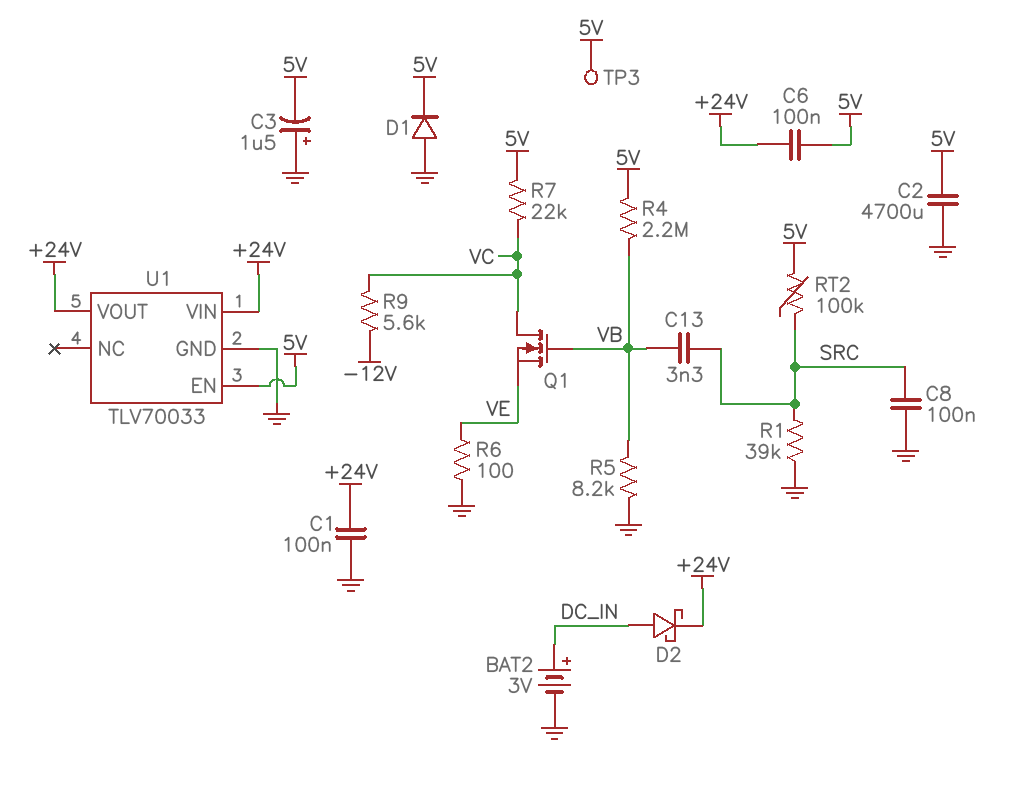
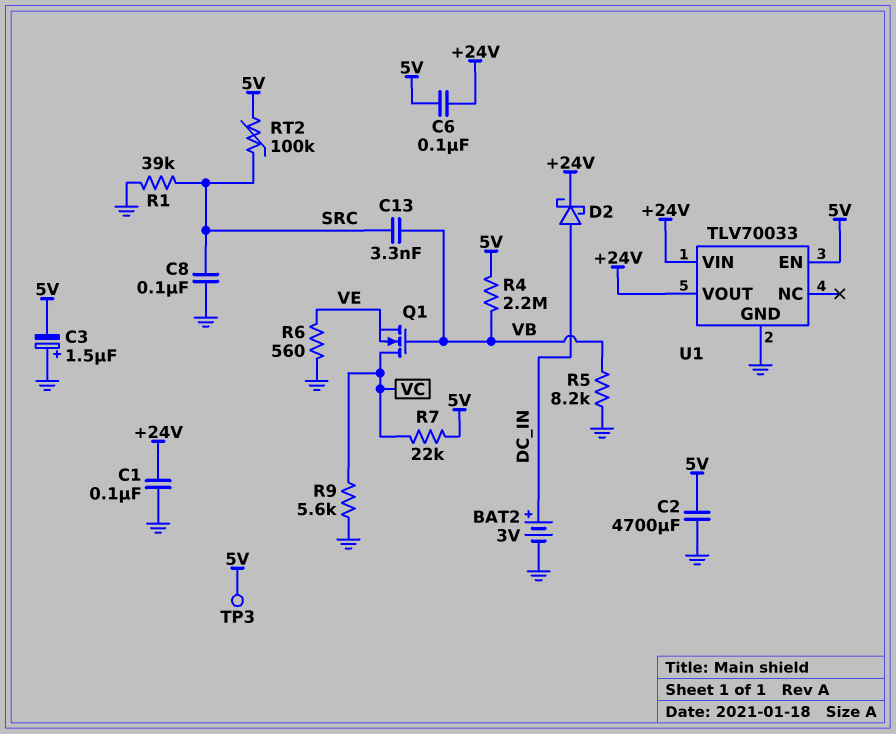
D1: diode (A GND, K 5V) -> none
R6: 100 (GND, VE) -> 560 (GND, VE)
R9: 5.6k (-12V, VC) -> 5.6k (GND, VC)

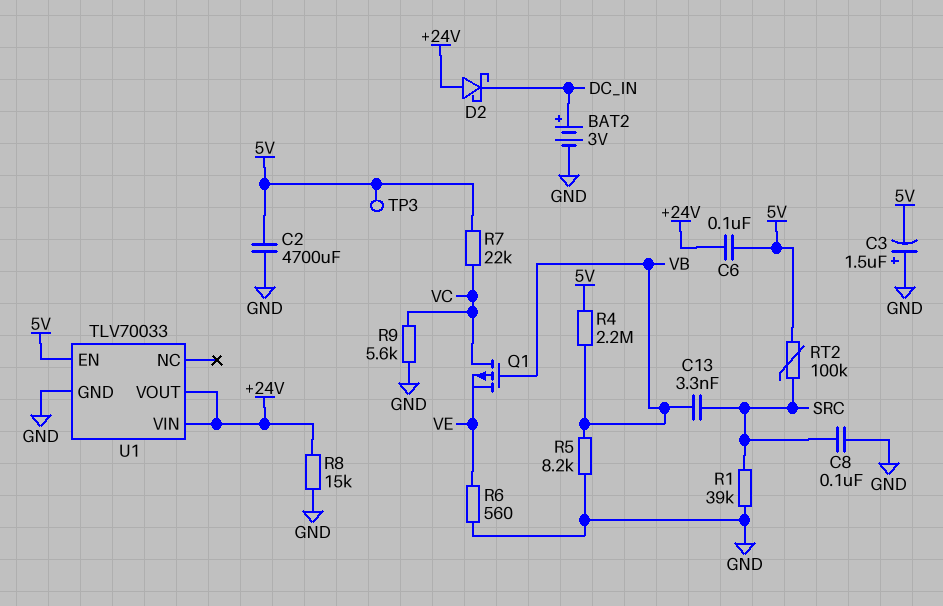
C1: 100nF (+24V, GND) -> none
D2: schottky (A DC_IN, K +24V) -> schottky (A +24V, K DC_IN)
Q1: NMOS (G VB, D VC, S VE) -> PMOS (G VB, D VC, S VE)
R8: none -> 15k (+24V, GND)

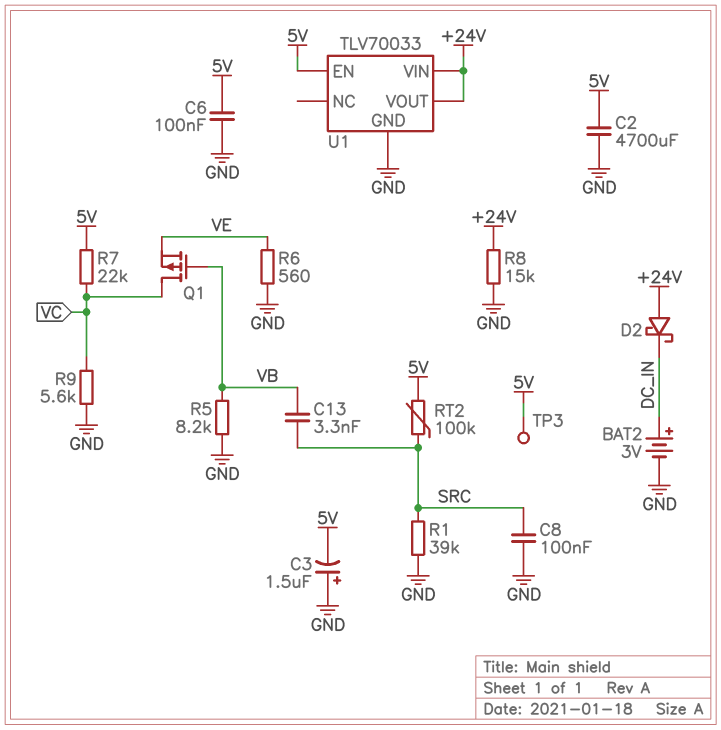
C6: 100nF (+24V, 5V) -> 100nF (5V, GND)
R4: 2.2M (5V, VB) -> none

